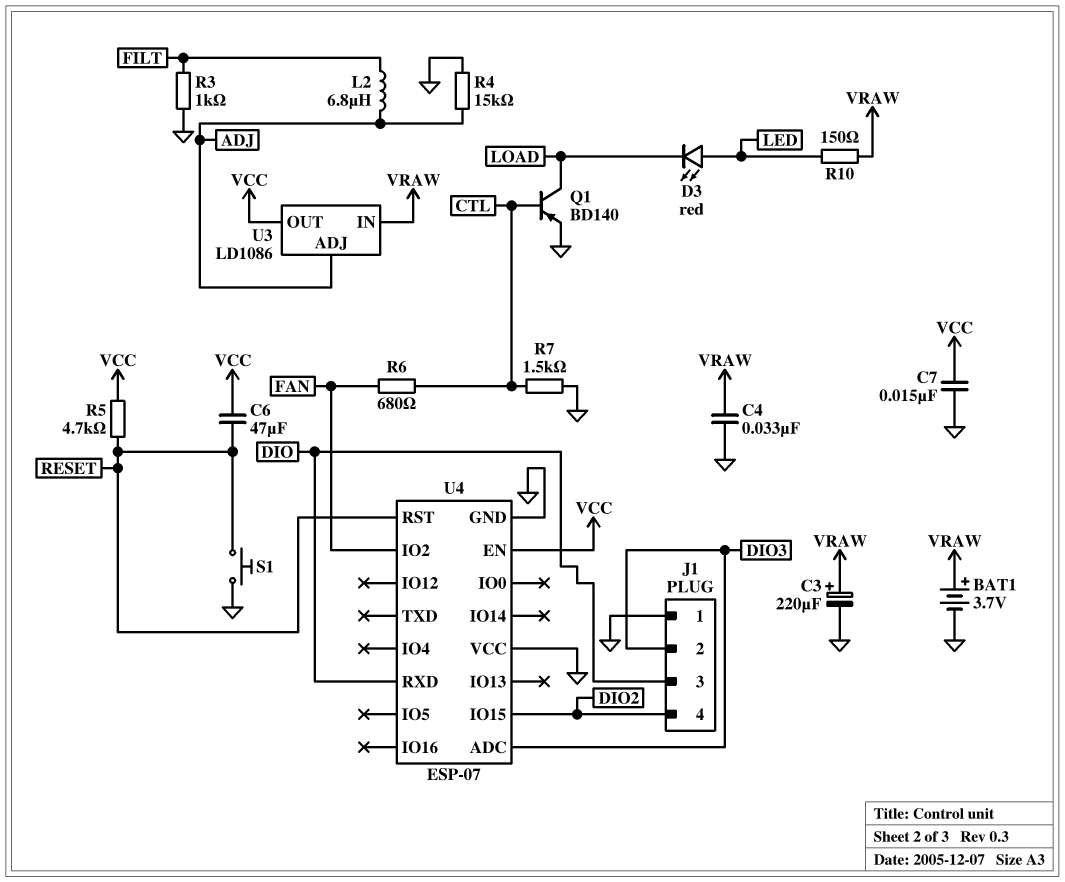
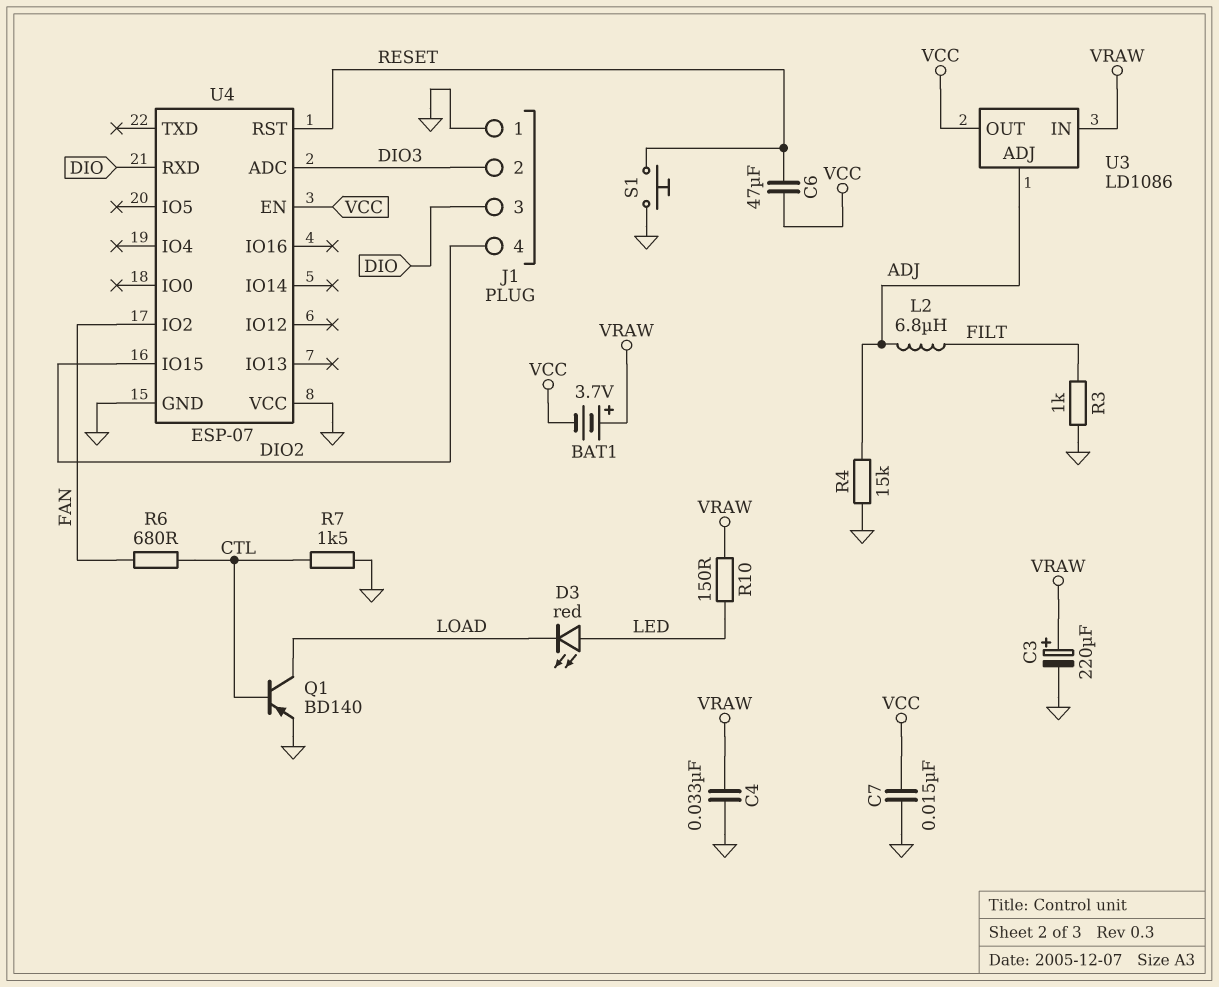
BAT1: 3.7V (plus VRAW, minus GND) -> 3.7V (plus VRAW, minus VCC)
R5: 4.7k (RESET, VCC) -> none

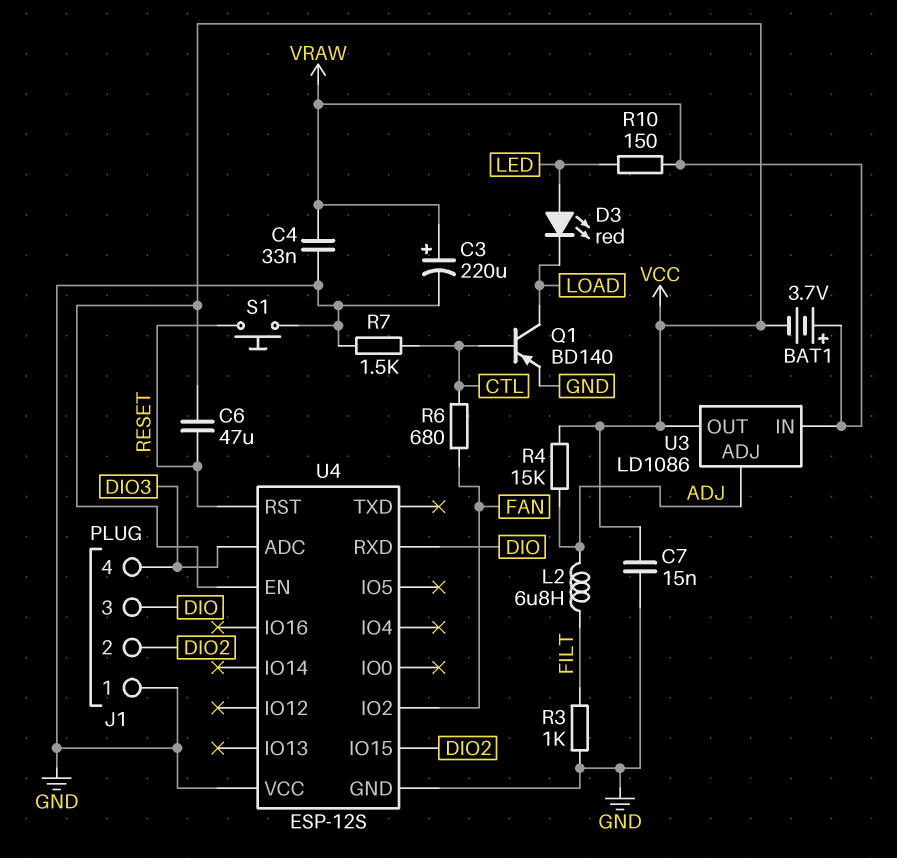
J1 pin 2: DIO3 -> DIO2
J1 pin 4: DIO2 -> DIO3
R4: 15k (ADJ, GND) -> 15k (ADJ, VCC)
U4: ESP-07 -> ESP-12S

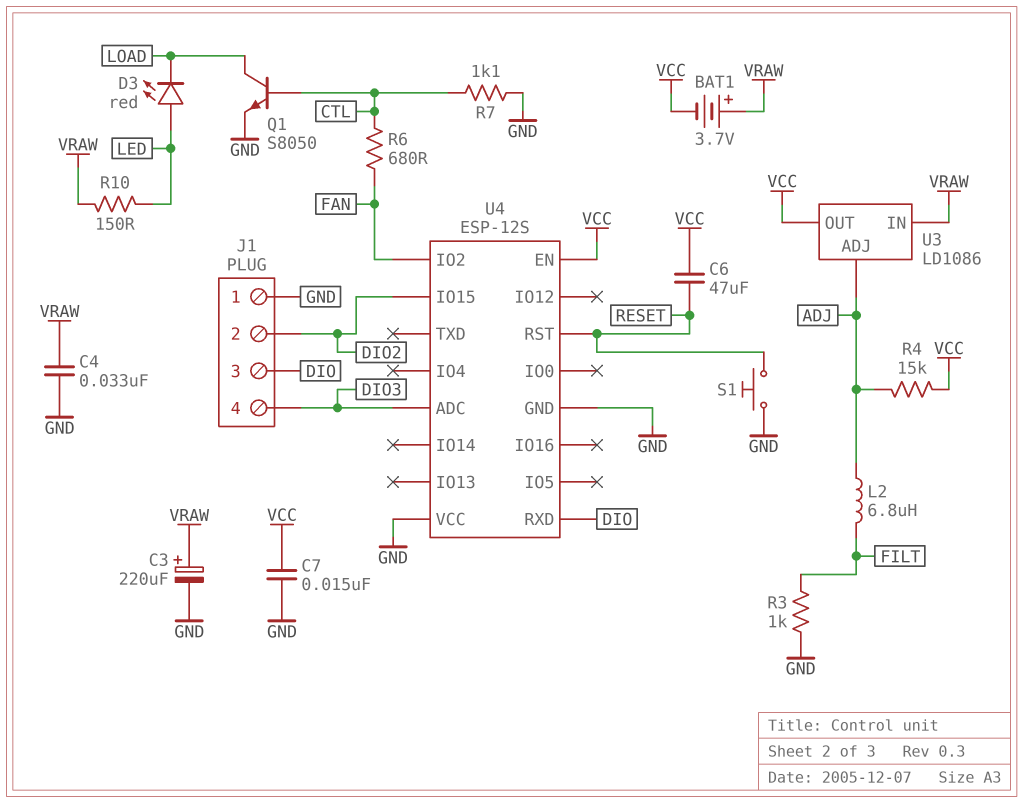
Q1: PNP BD140 (B CTL, C LOAD, E GND) -> NPN S8050 (B CTL, C LOAD, E GND)
R7: 1.5k (CTL, GND) -> 1.1k (CTL, GND)

